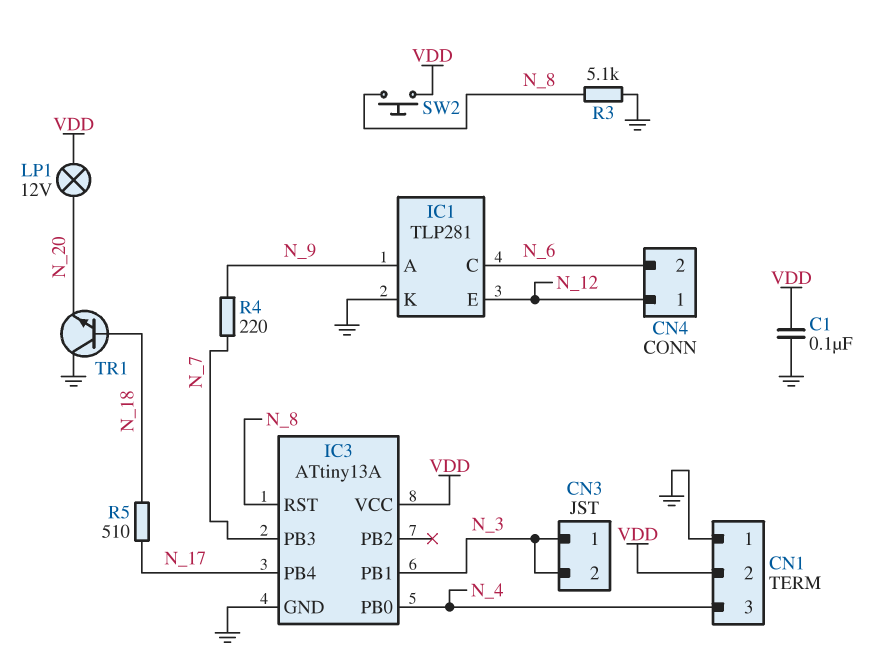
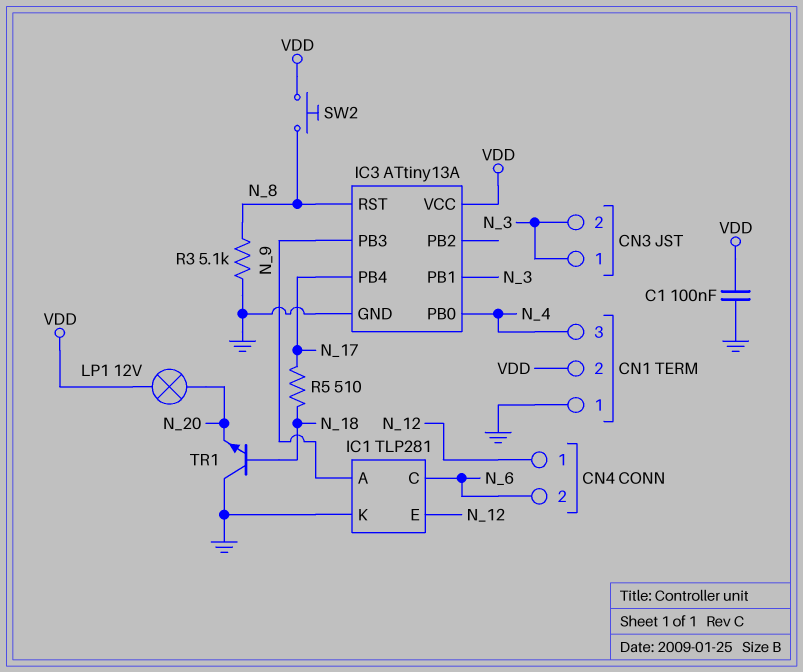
IC3 pin PB3: N_7 -> N_9
R4: 220 (N_7, N_9) -> none

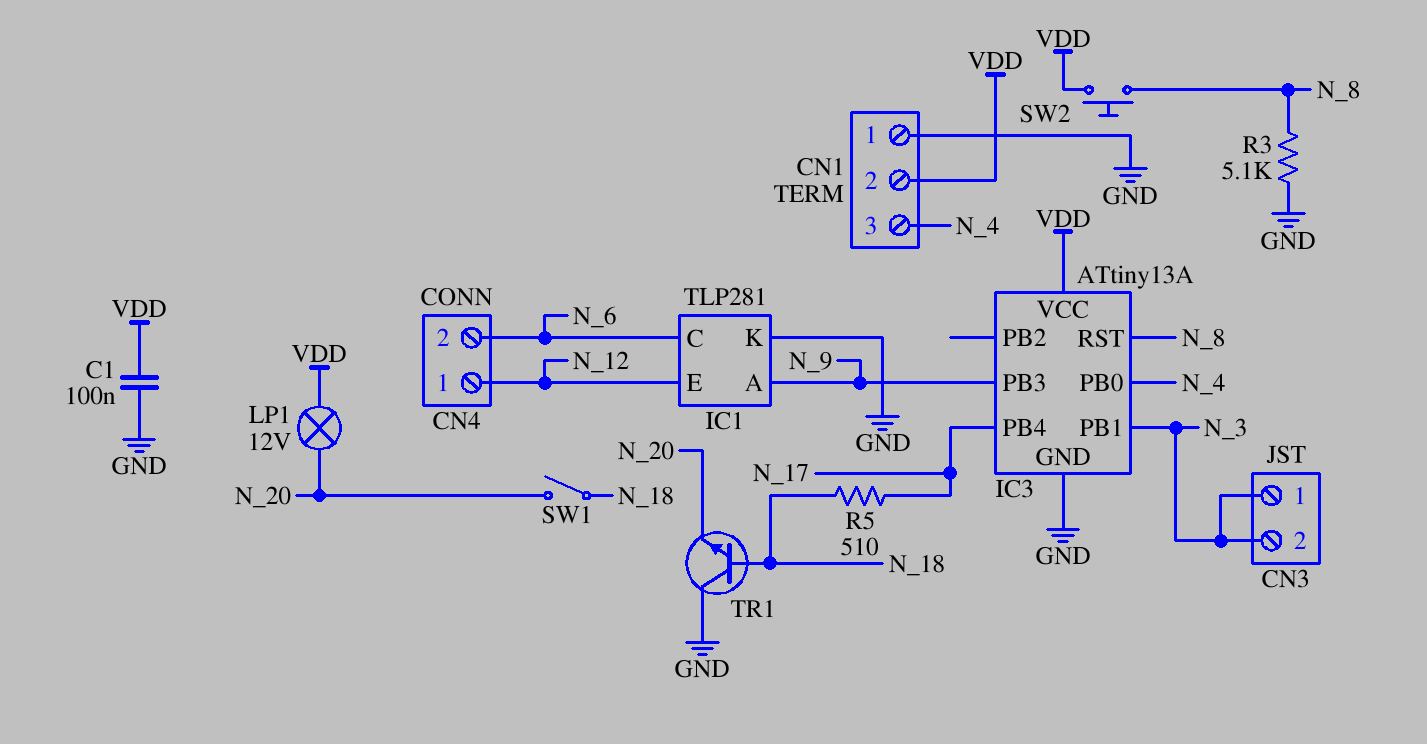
SW1: none -> switch (N_18, N_20)

